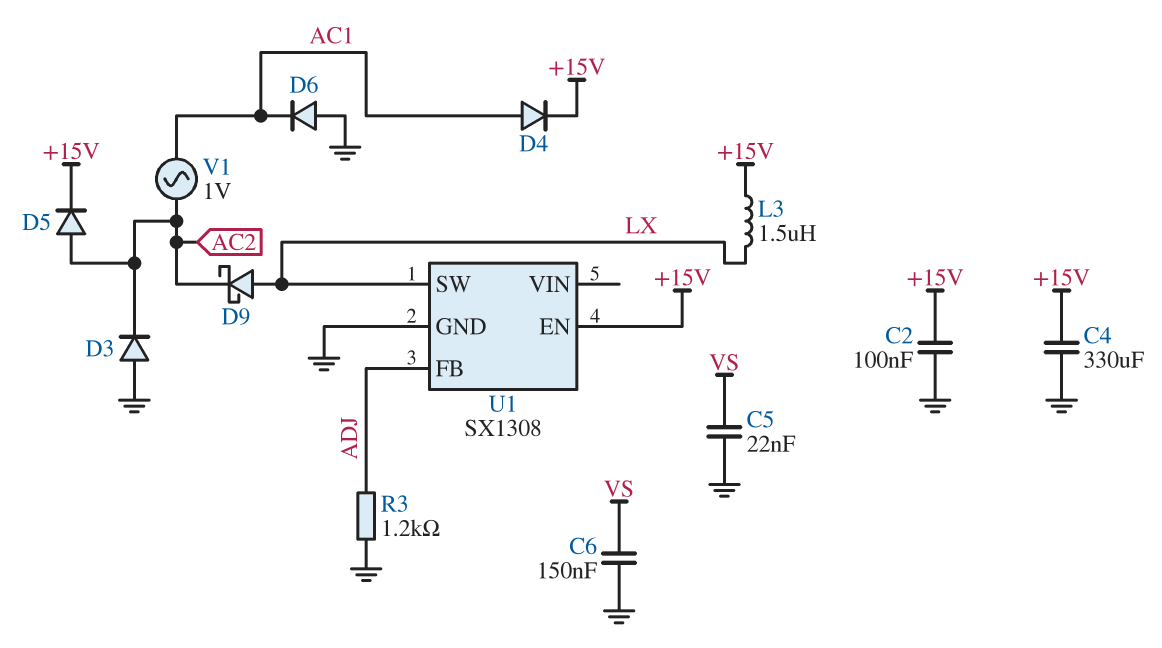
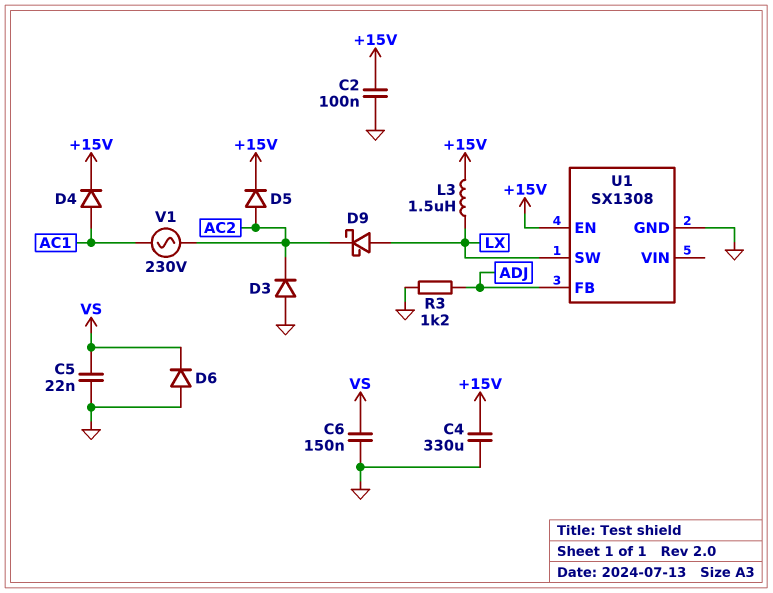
D6: diode (A GND, K AC1) -> diode (A GND, K VS)
V1: AC 1V (AC1, AC2) -> AC 230V (AC1, AC2)

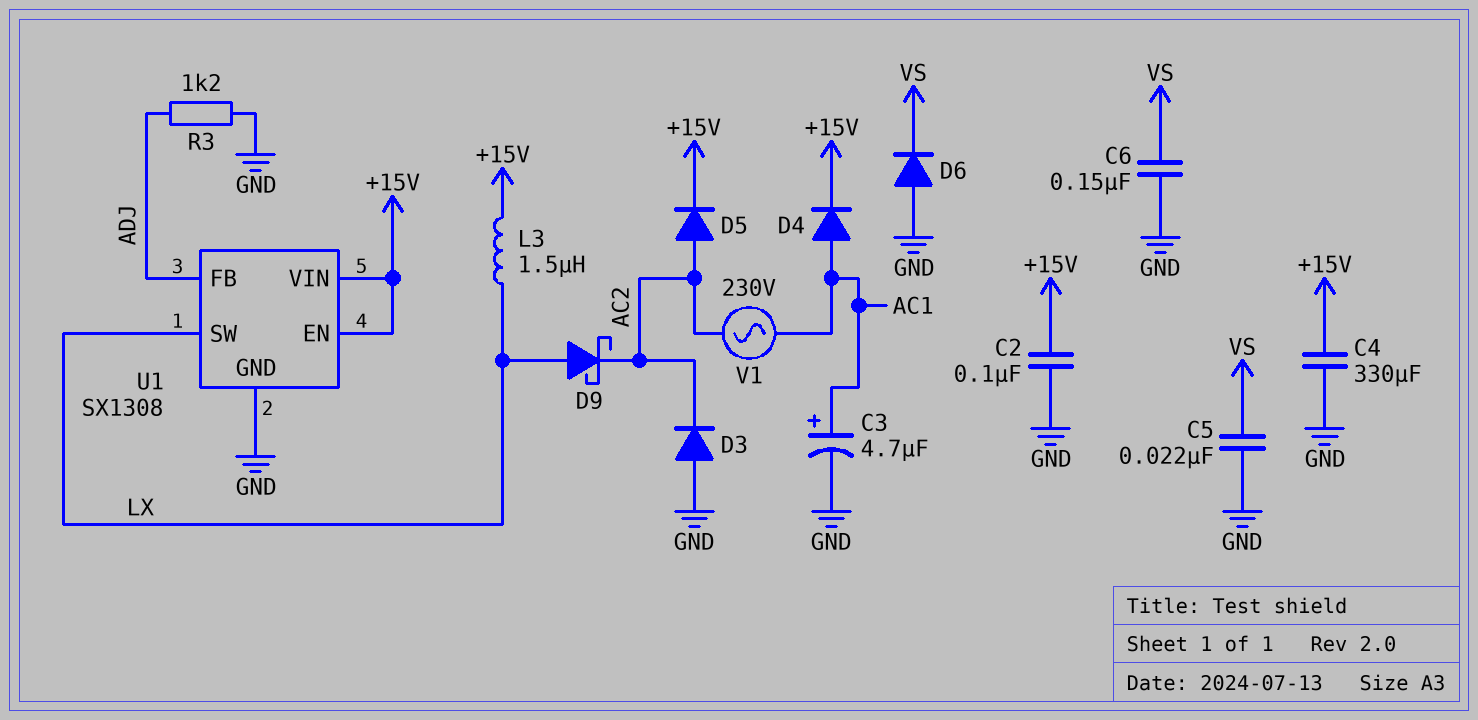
C3: none -> 4.7uF (plus AC1, minus GND)
U1 pin VIN: none -> +15V

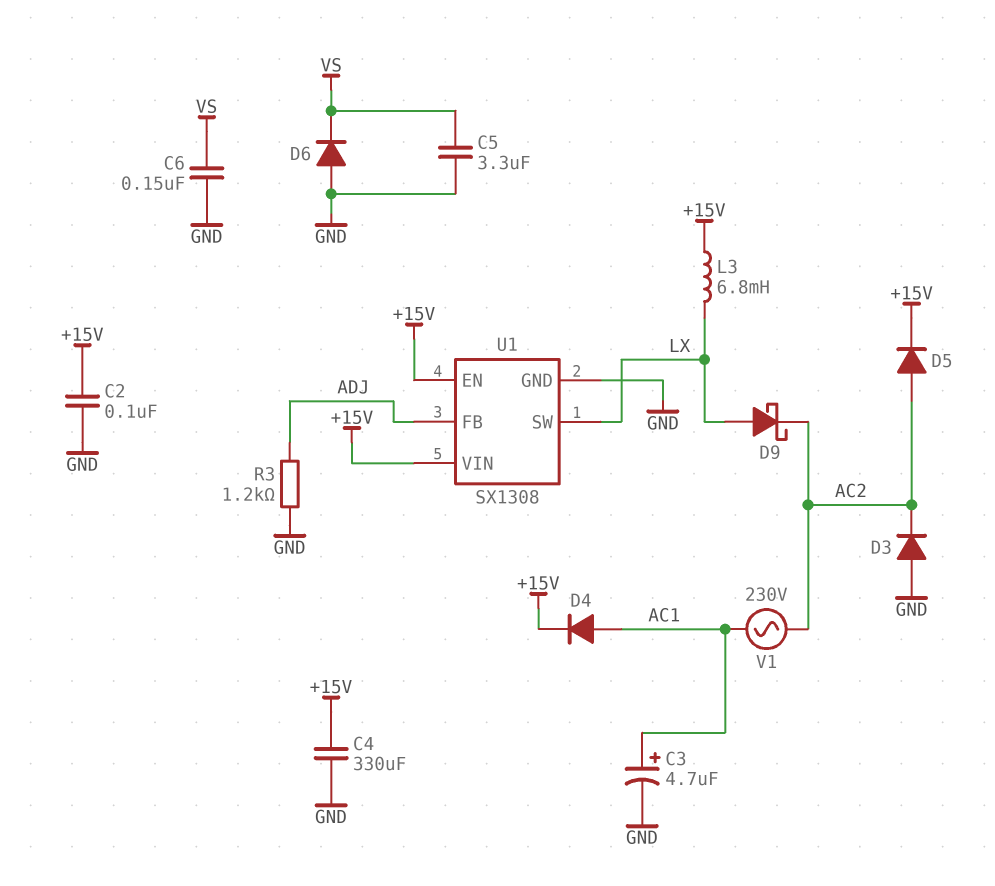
C5: 22nF (GND, VS) -> 3.3uF (GND, VS)
L3: 1.5uH (+15V, LX) -> 6.8mH (+15V, LX)

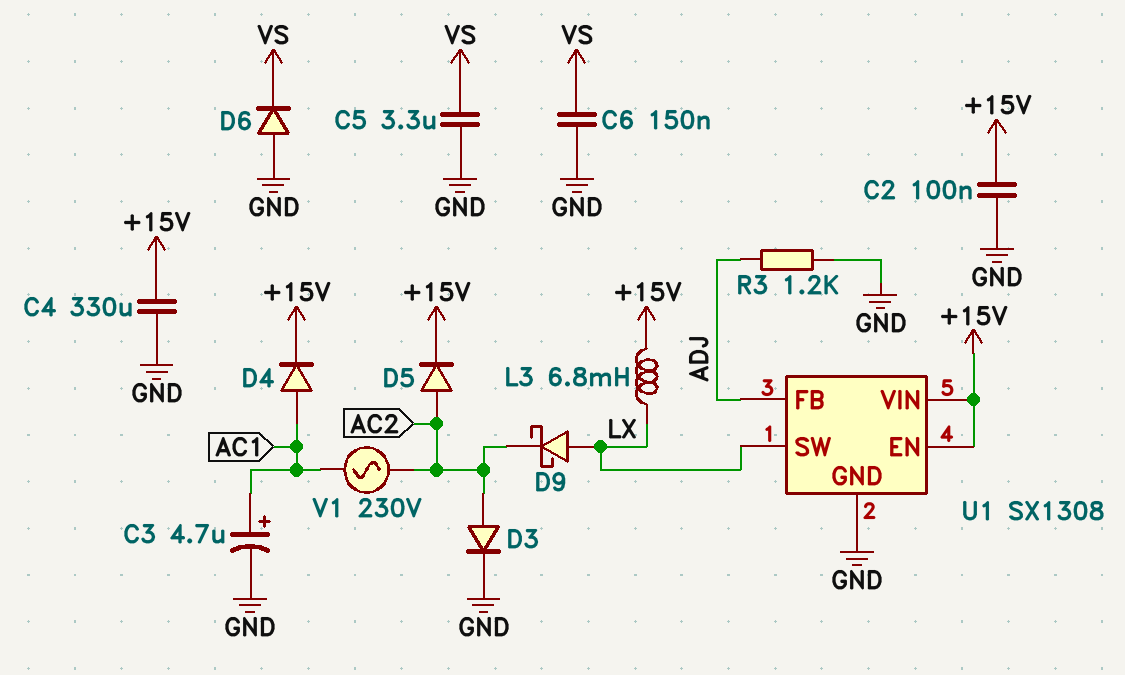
D3: diode (A GND, K AC2) -> diode (A AC2, K GND)

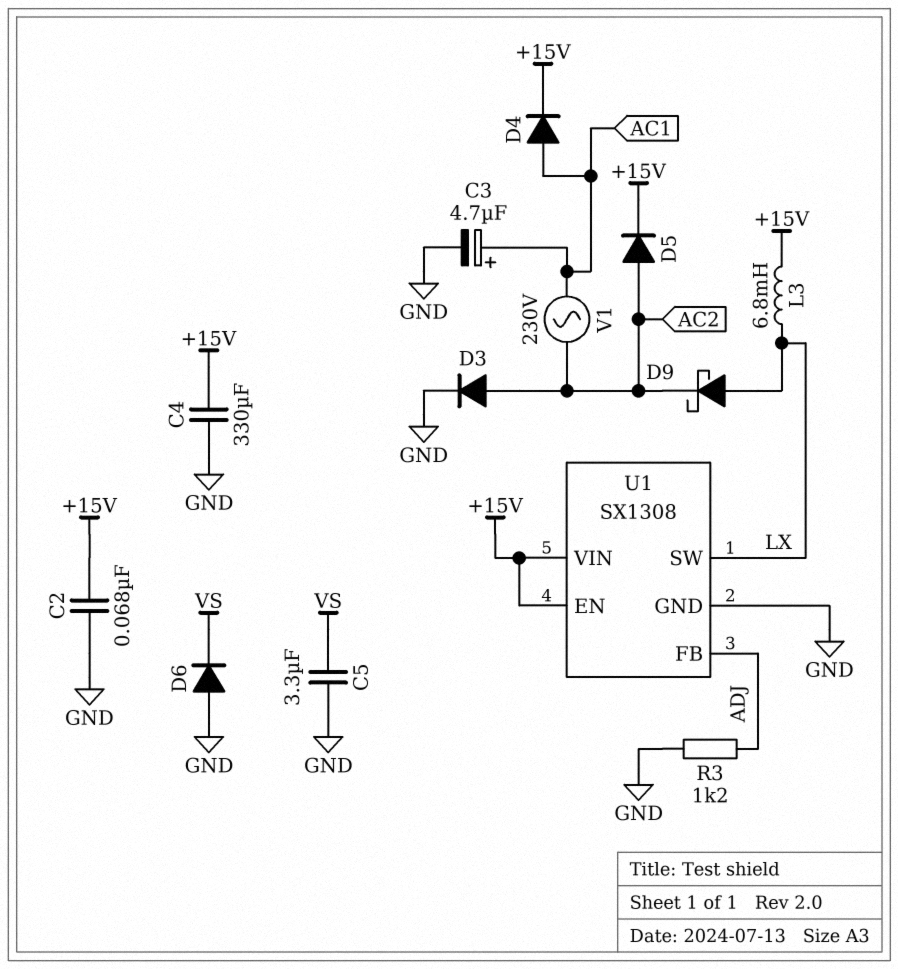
C2: 100nF (+15V, GND) -> 68nF (+15V, GND)
C6: 150nF (GND, VS) -> none

